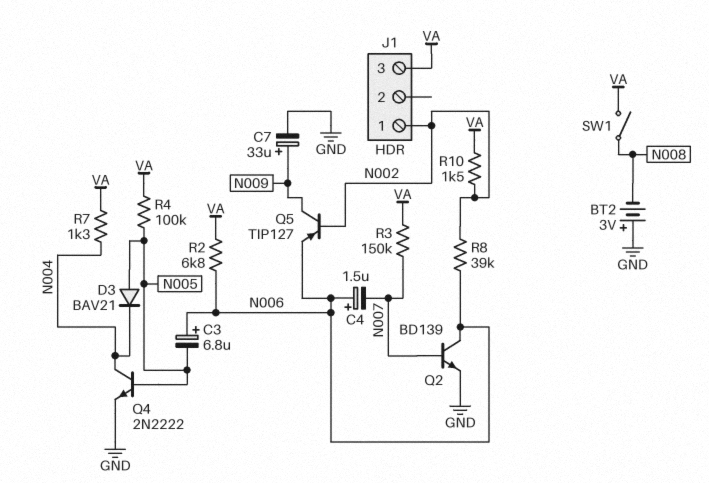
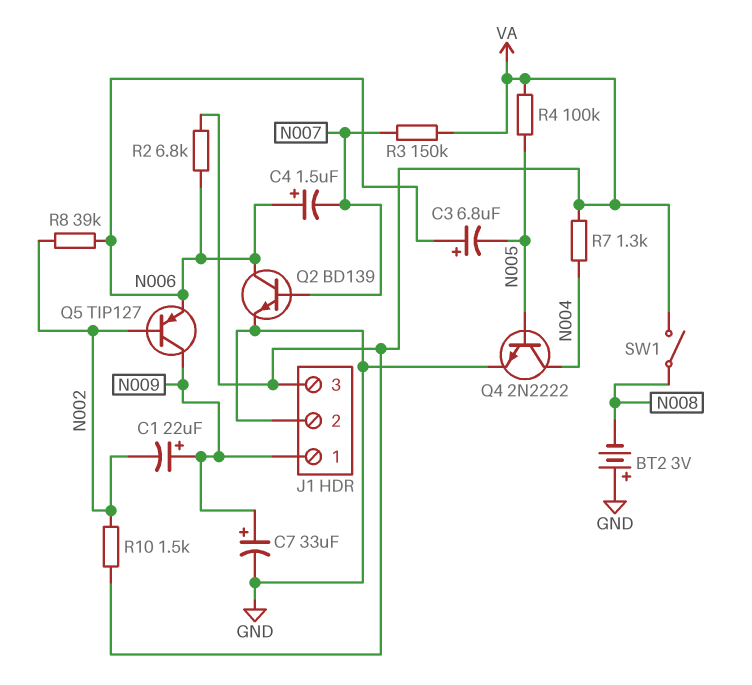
C1: none -> 22uF (plus N009, minus N002)
D3: diode BAV21 (A N005, K N004) -> none
J1 pin 1: N002 -> N009
J1 pin 2: none -> GND

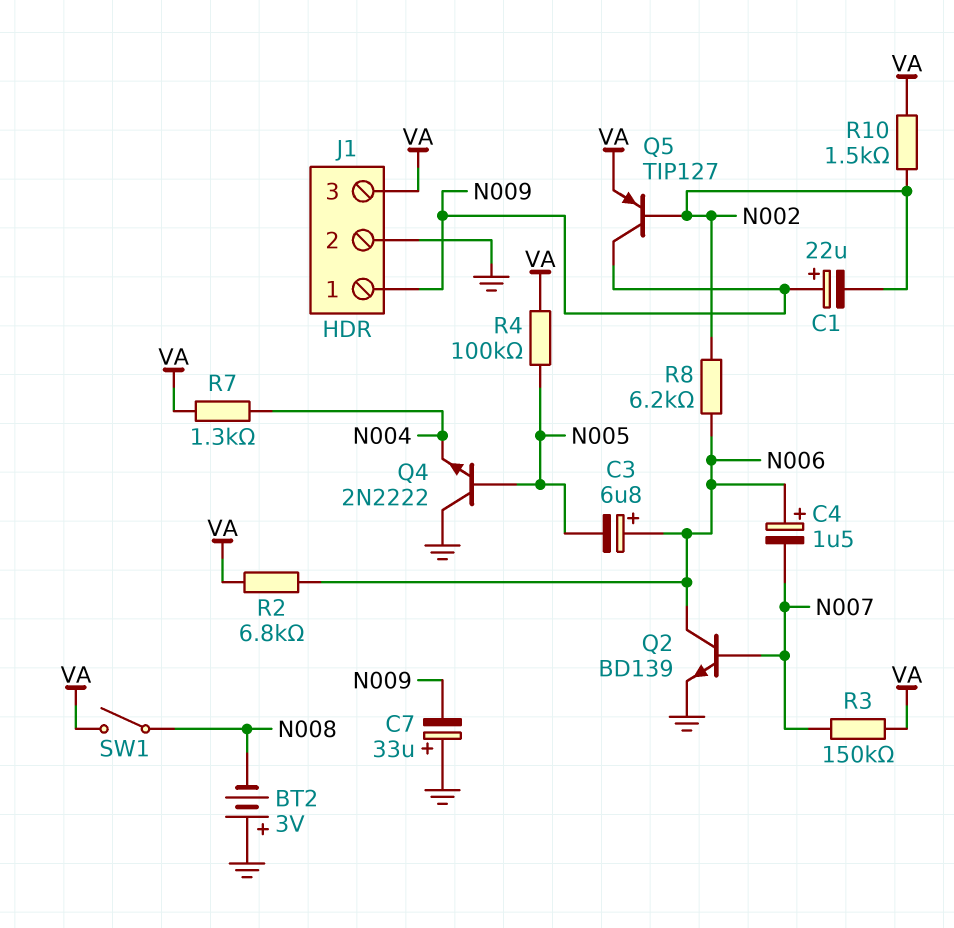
C7: 33uF (plus N009, minus GND) -> 33uF (plus GND, minus N009)
Q4: NPN 2N2222 (B N005, C N004, E GND) -> NPN 2N2222 (B N005, C GND, E N004)
Q5: PNP TIP127 (B N002, C N009, E N006) -> PNP TIP127 (B N002, C N009, E VA)
R8: 39k (N002, N006) -> 6.2k (N002, N006)

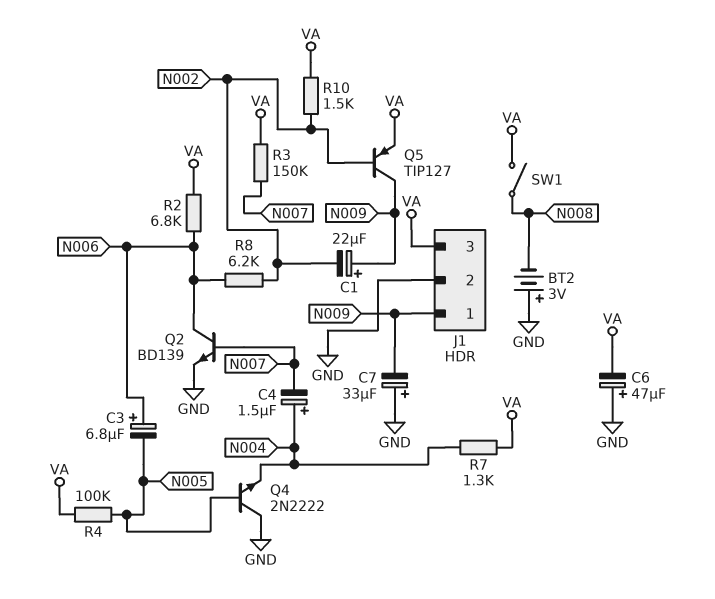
C4: 1.5uF (plus N006, minus N007) -> 1.5uF (plus N004, minus N007)
C6: none -> 47uF (plus GND, minus VA)

